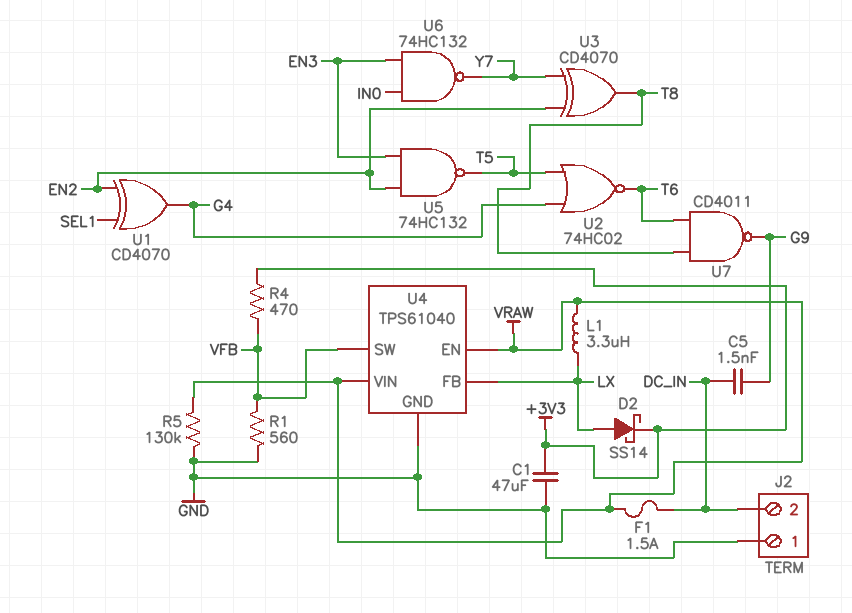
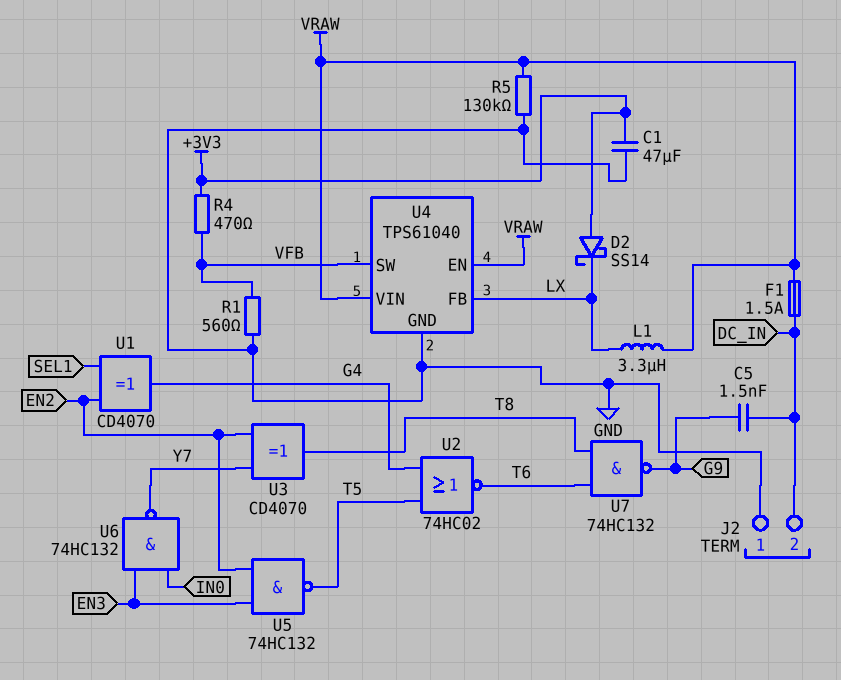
D2: schottky SS14 (A LX, K +3V3) -> schottky SS14 (A +3V3, K LX)
U7: NAND CD4011 (in T6, in T8, out G9) -> NAND 74HC132 (in T6, in T8, out G9)

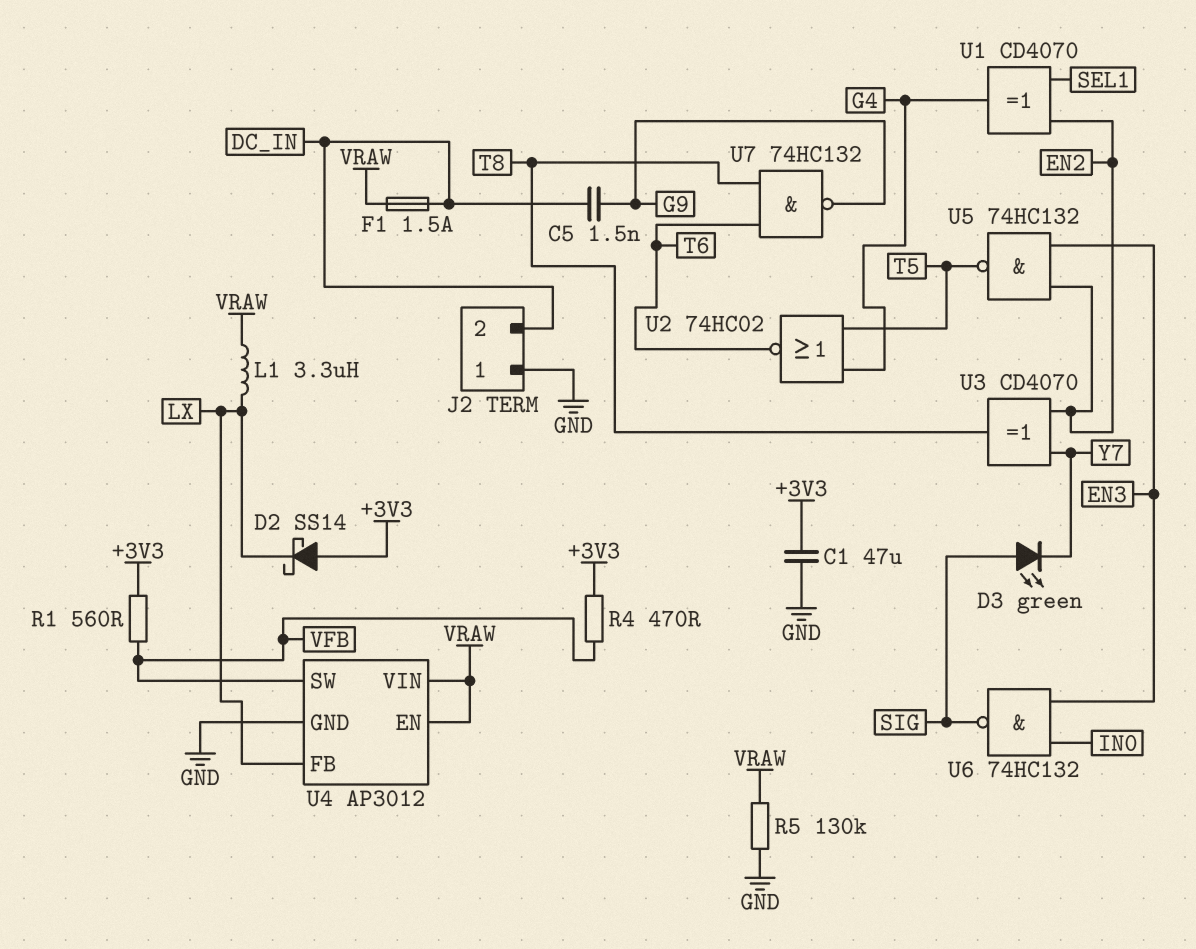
D3: none -> LED green (A SIG, K Y7)
R1: 560 (GND, VFB) -> 560 (+3V3, VFB)
U4: TPS61040 -> AP3012
U6: NAND 74HC132 (in EN3, in IN0, out Y7) -> NAND 74HC132 (in EN3, in IN0, out SIG)

